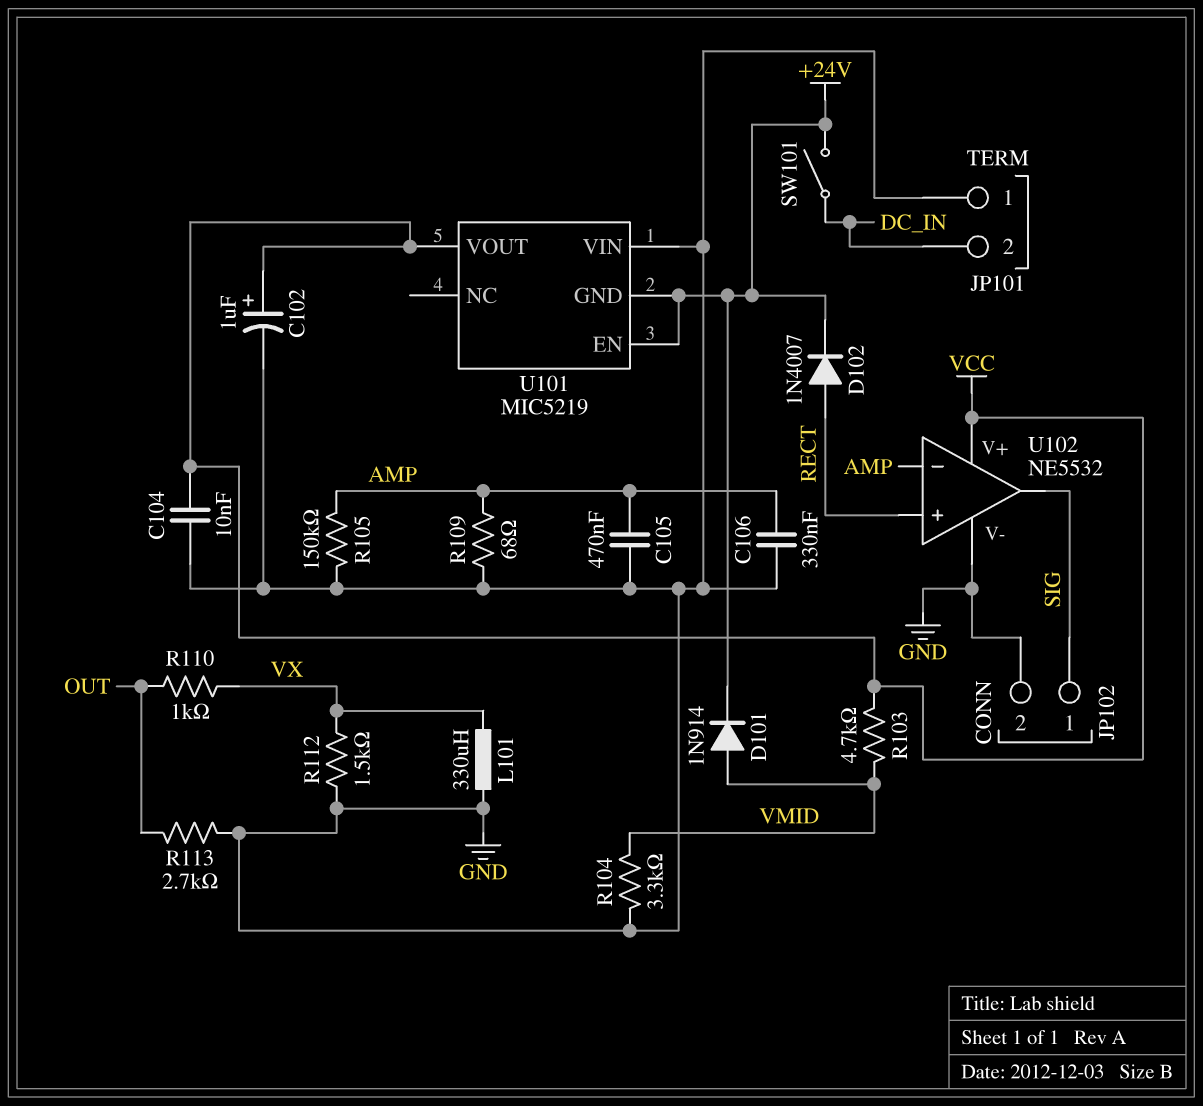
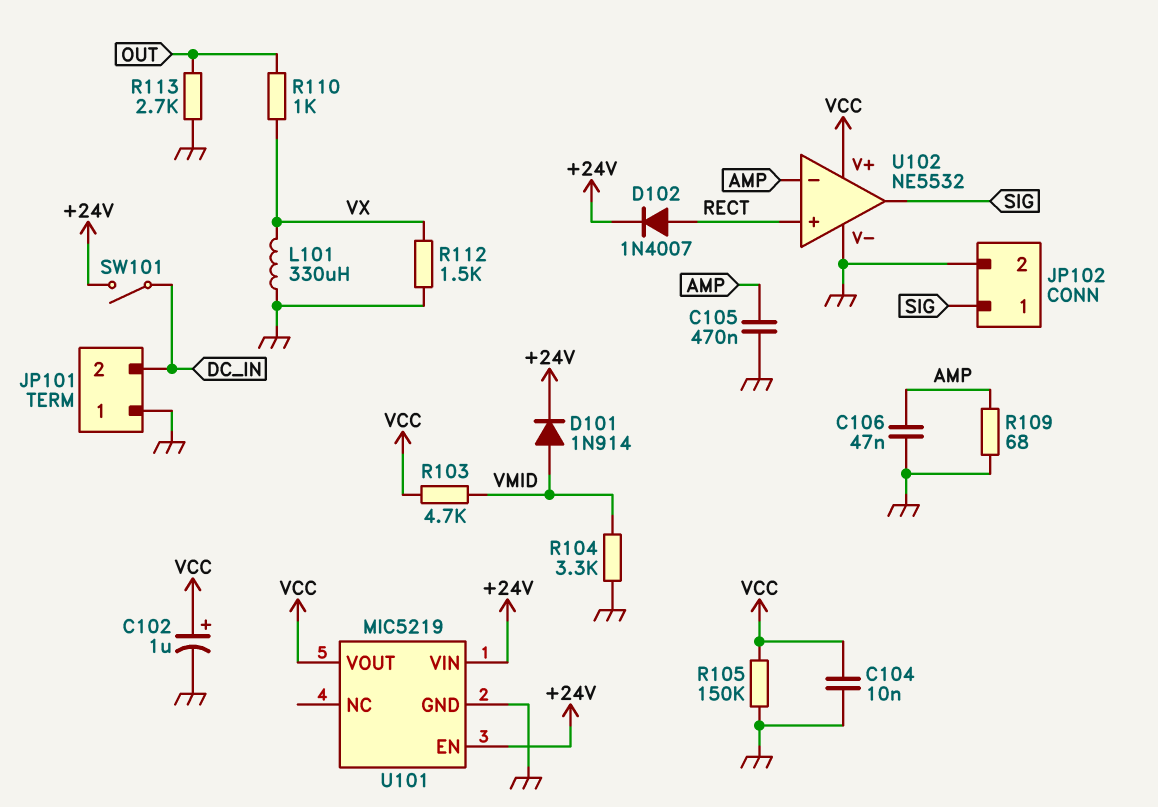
C106: 330nF (AMP, GND) -> 47nF (AMP, GND)
R105: 150k (AMP, GND) -> 150k (GND, VCC)
U101 pin GND: +24V -> GND
U101 pin VIN: GND -> +24V

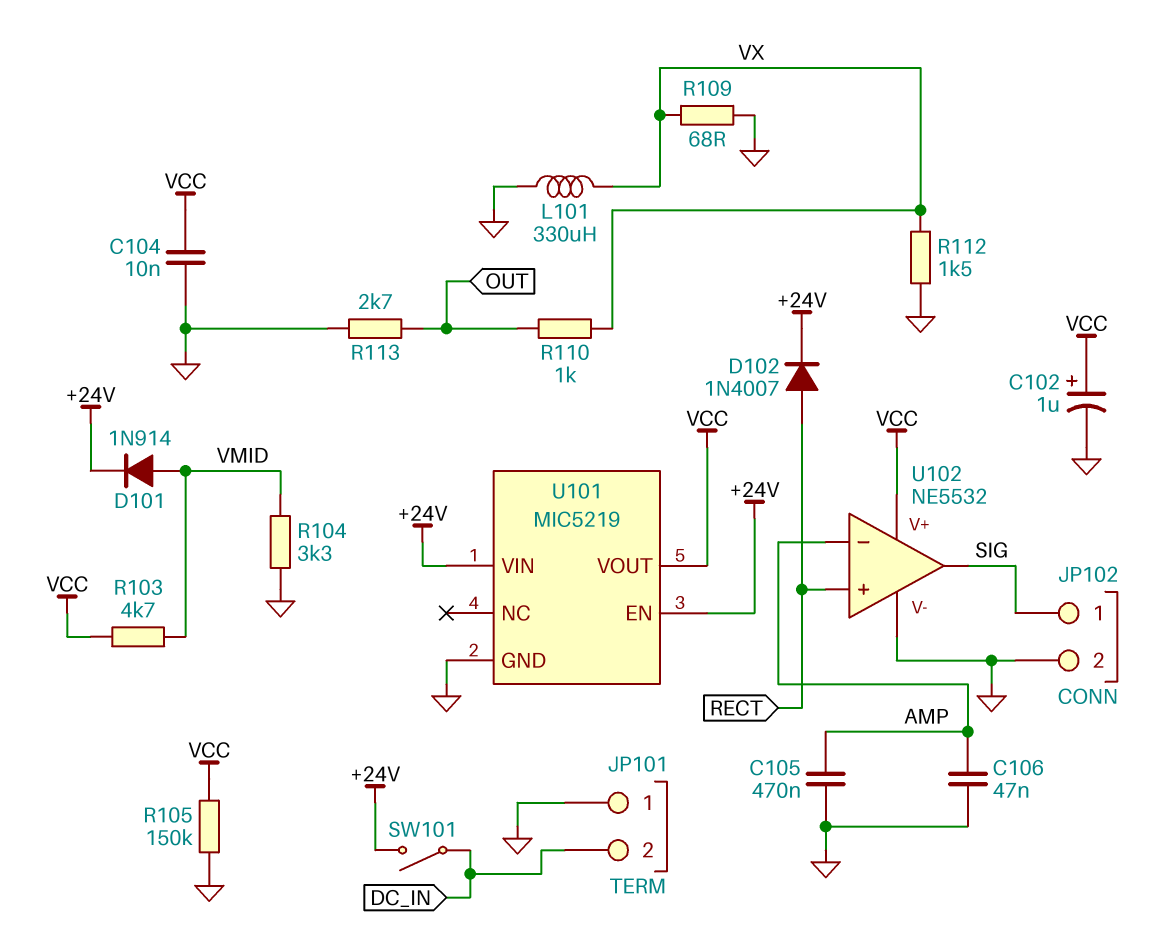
R109: 68 (AMP, GND) -> 68 (GND, VX)

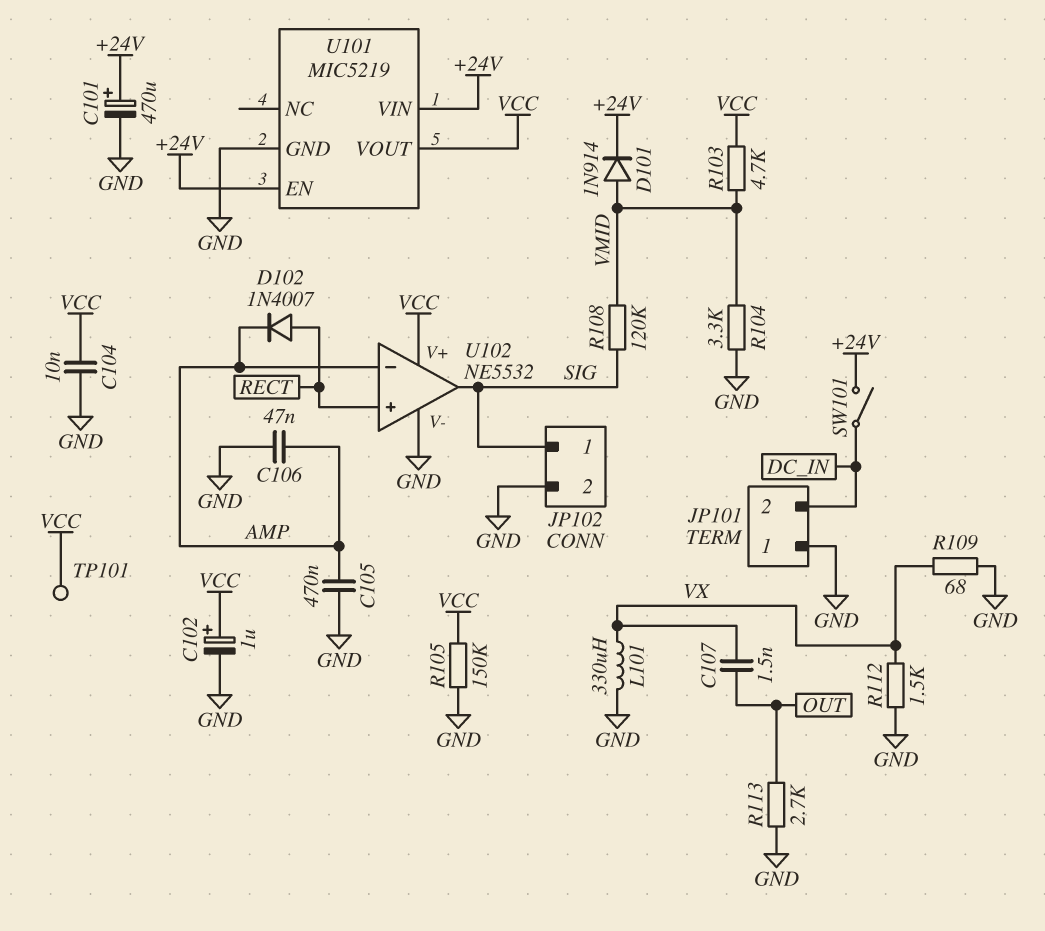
C101: none -> 470uF (plus +24V, minus GND)
C107: none -> 1.5nF (OUT, VX)
D102: diode 1N4007 (A RECT, K +24V) -> diode 1N4007 (A RECT, K AMP)
R108: none -> 120k (SIG, VMID)
R110: 1k (OUT, VX) -> none
TP101: none -> test point (VCC)

